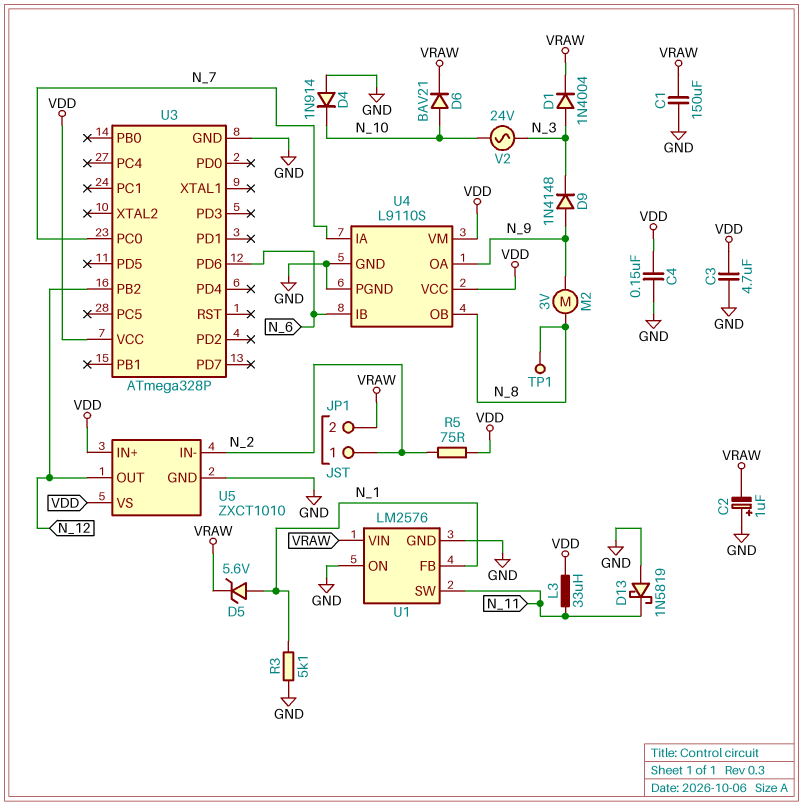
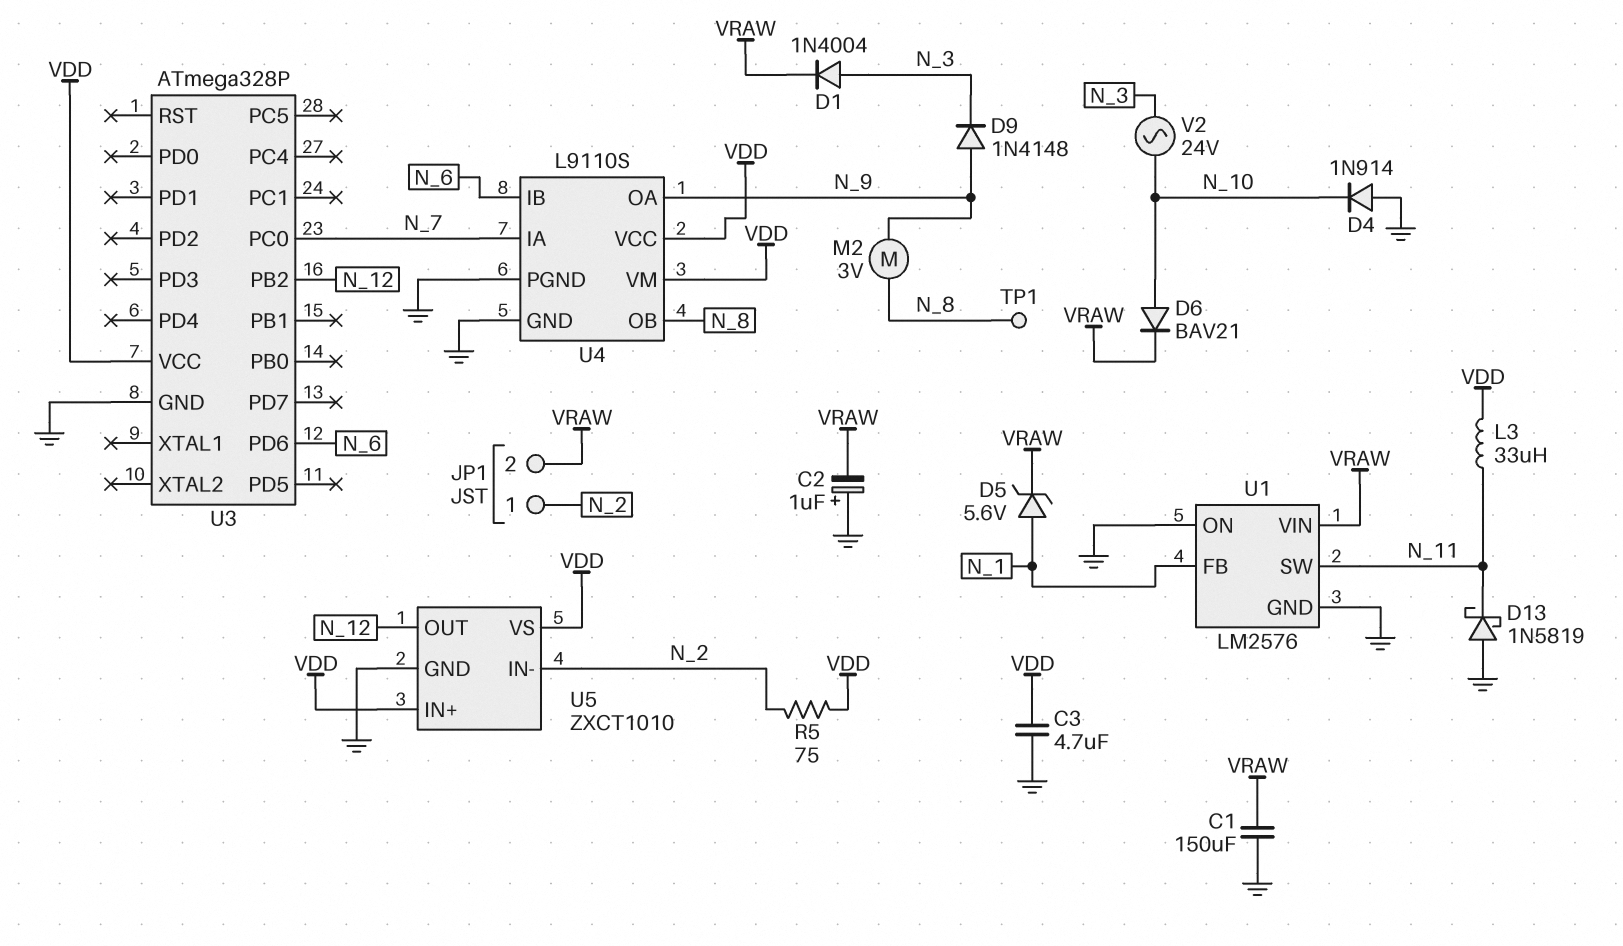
C4: 150nF (GND, VDD) -> none
R3: 5.1k (GND, N_1) -> none

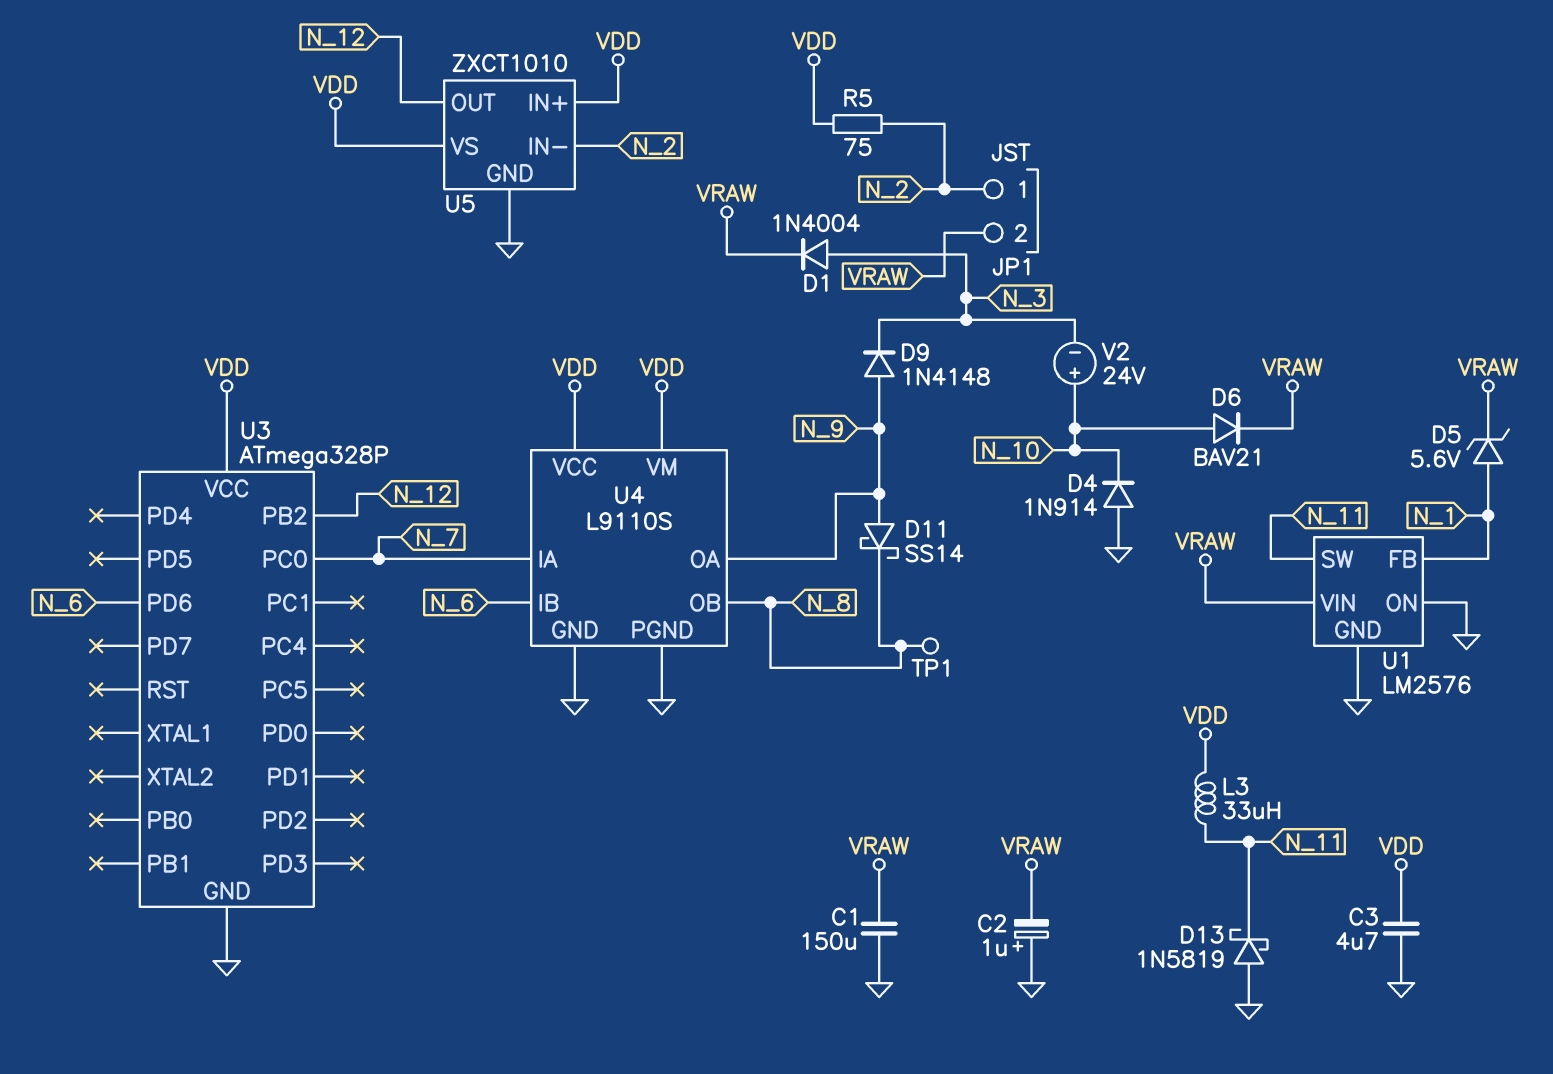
D11: none -> schottky SS14 (A N_9, K N_8)
M2: motor 3V (N_8, N_9) -> none
V2: AC 24V (N_3, N_10) -> 24V (plus N_10, minus N_3)

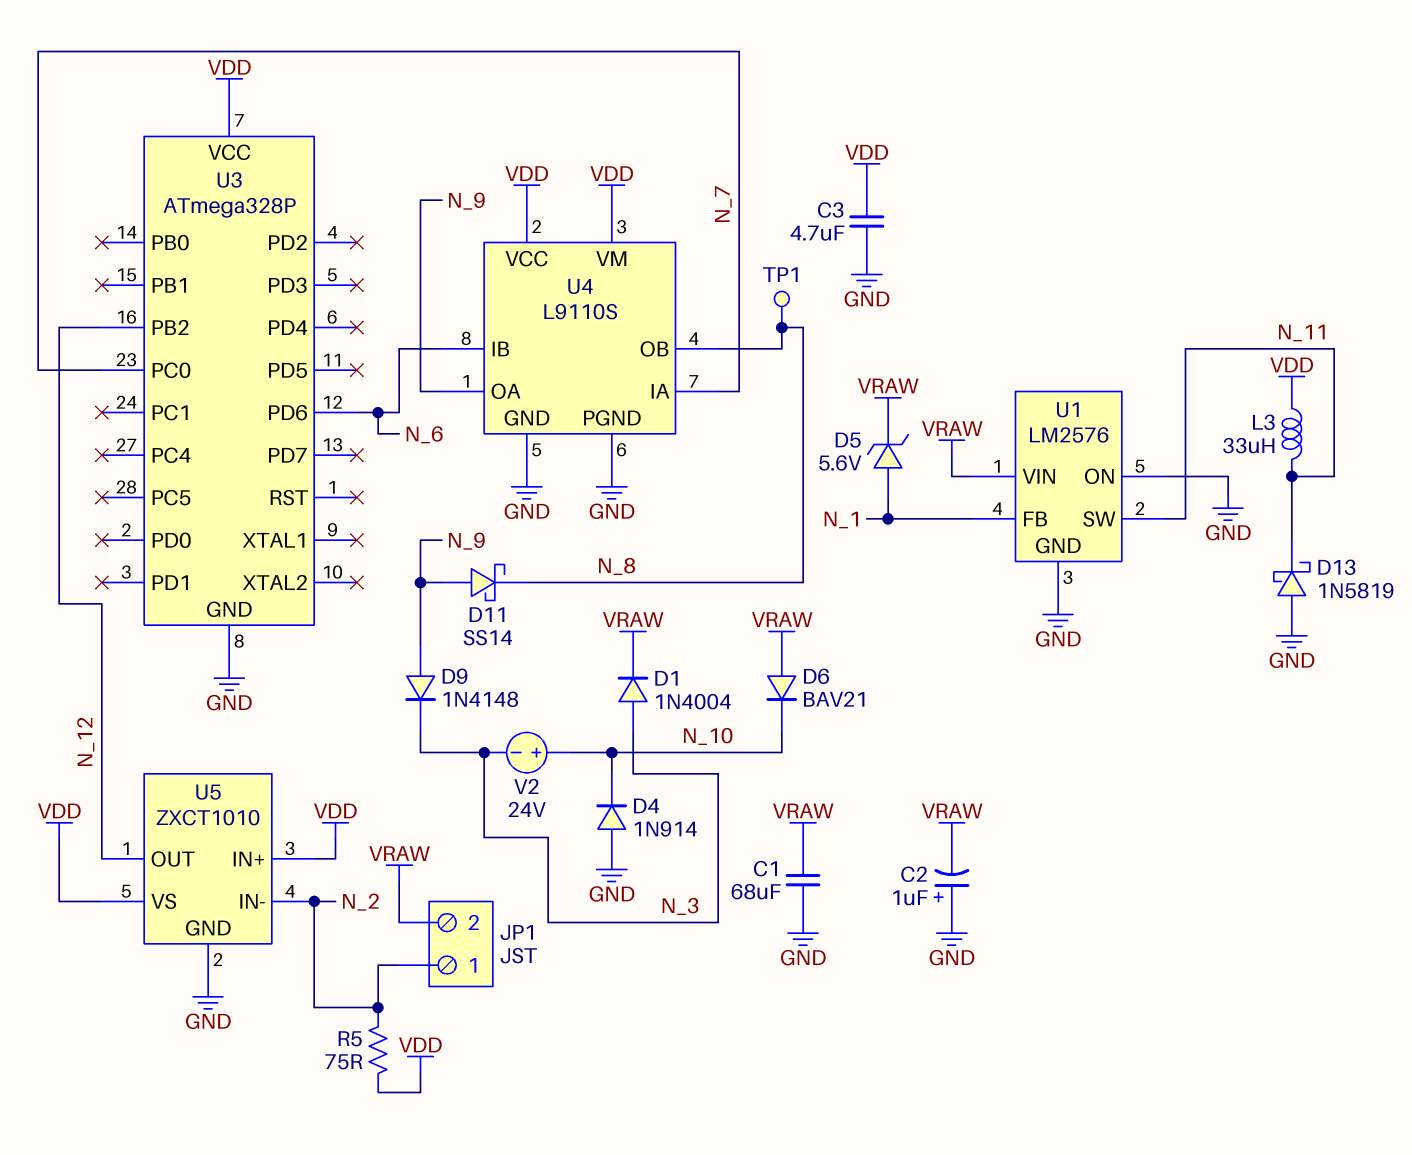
C1: 150uF (GND, VRAW) -> 68uF (GND, VRAW)
D6: diode BAV21 (A N_10, K VRAW) -> diode BAV21 (A VRAW, K N_10)

